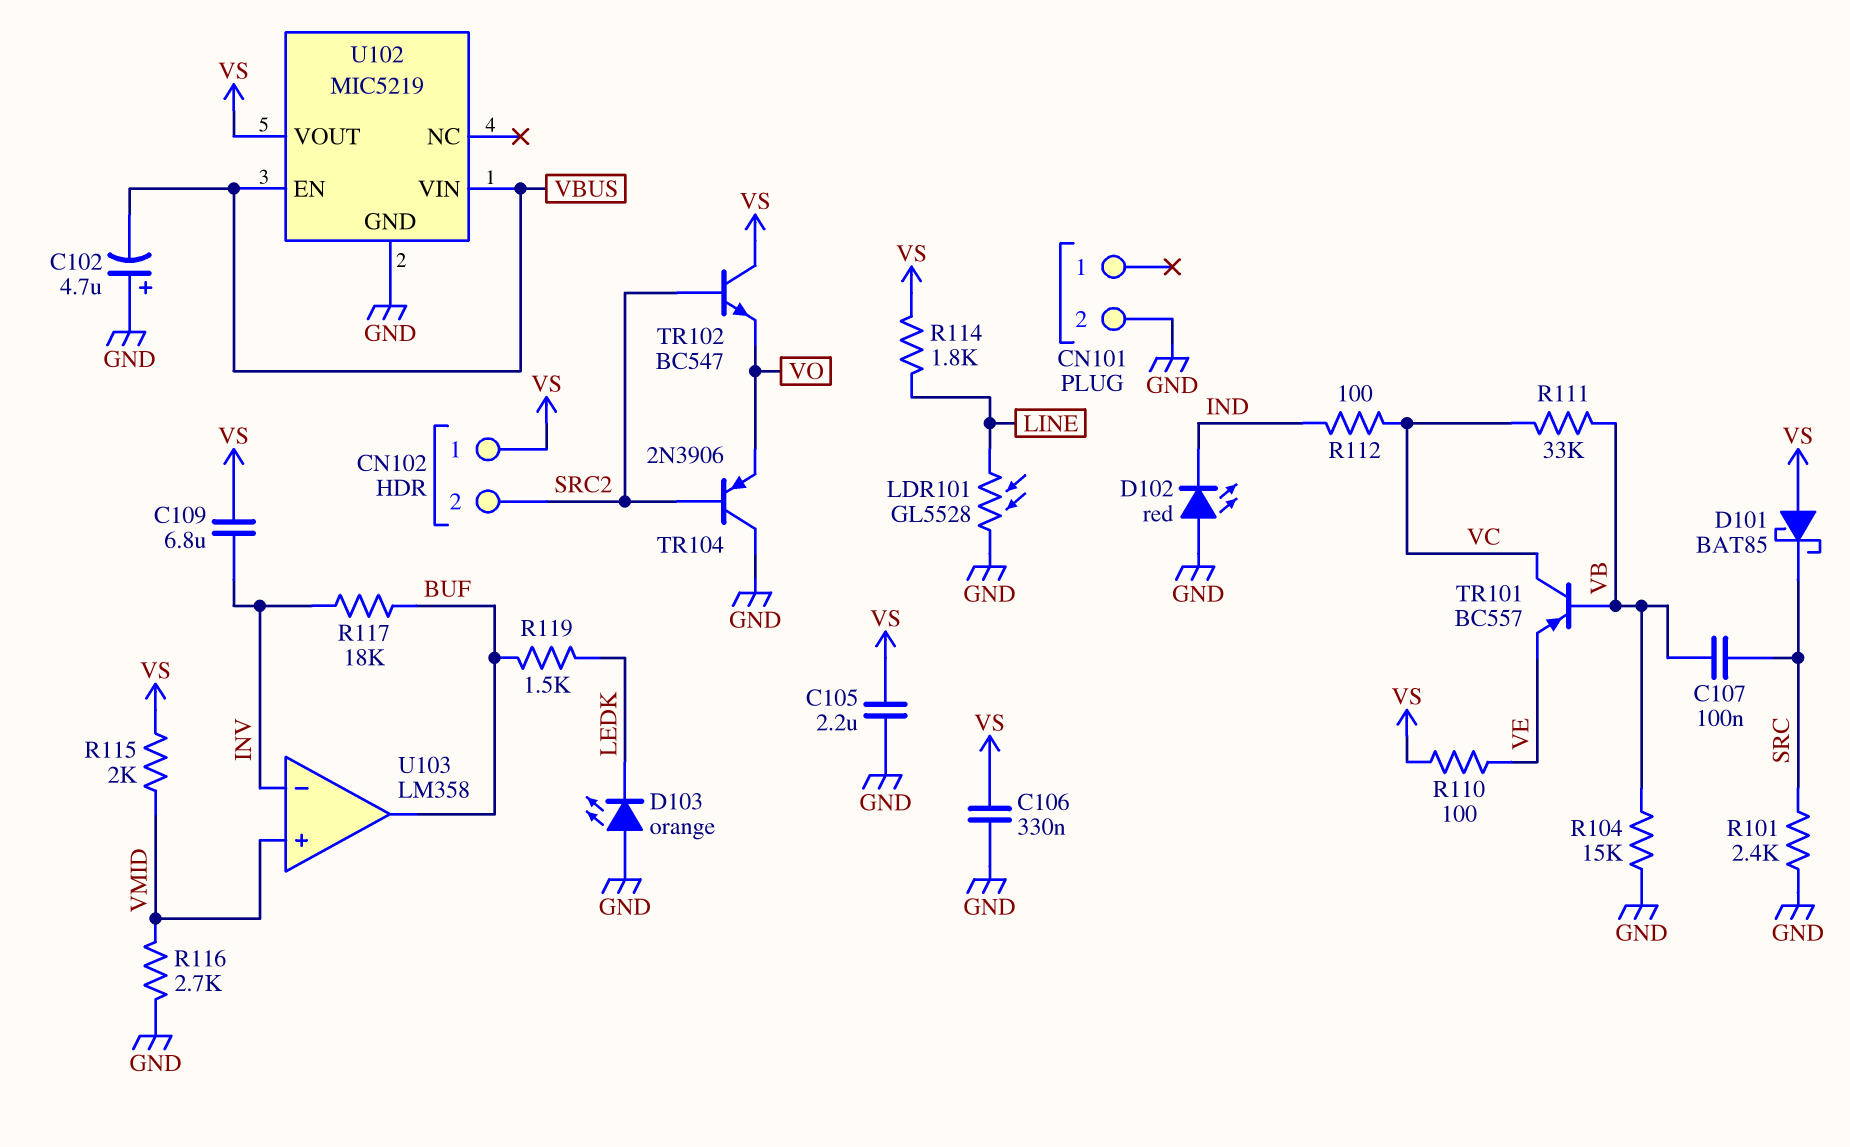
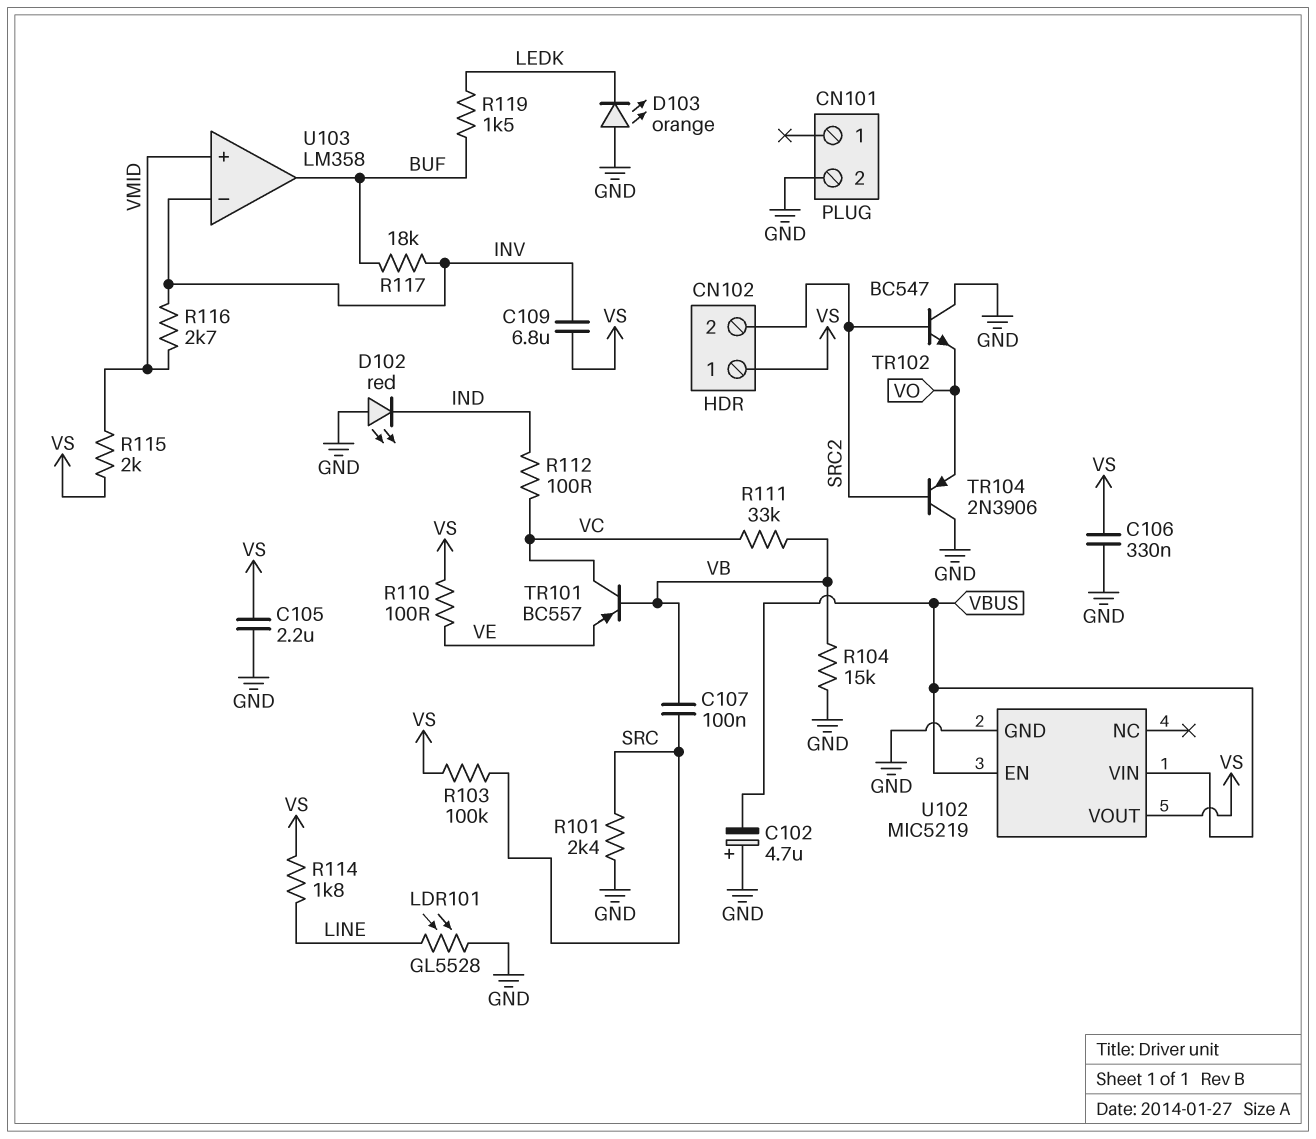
D101: schottky BAT85 (A VS, K SRC) -> none
R103: none -> 100k (SRC, VS)
R116: 2.7k (GND, VMID) -> 2.7k (INV, VMID)
TR102: NPN BC547 (B SRC2, C VS, E VO) -> NPN BC547 (B SRC2, C GND, E VO)

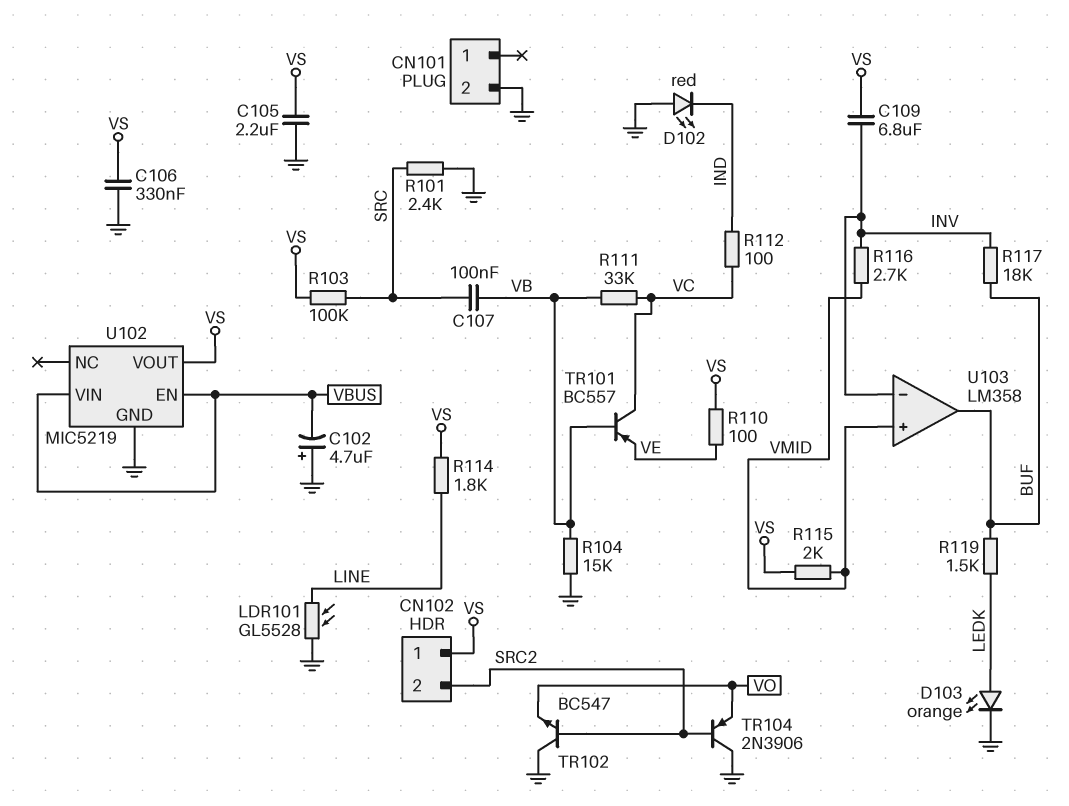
D103: LED orange (A GND, K LEDK) -> LED orange (A LEDK, K GND)

